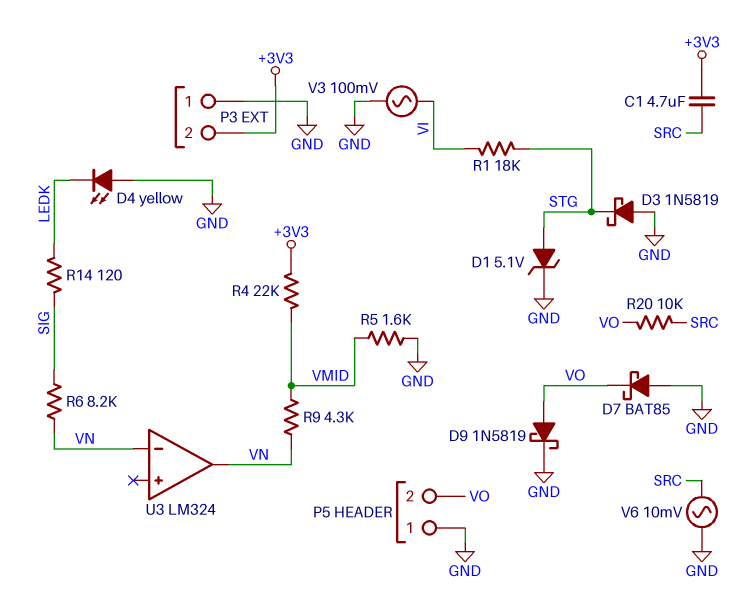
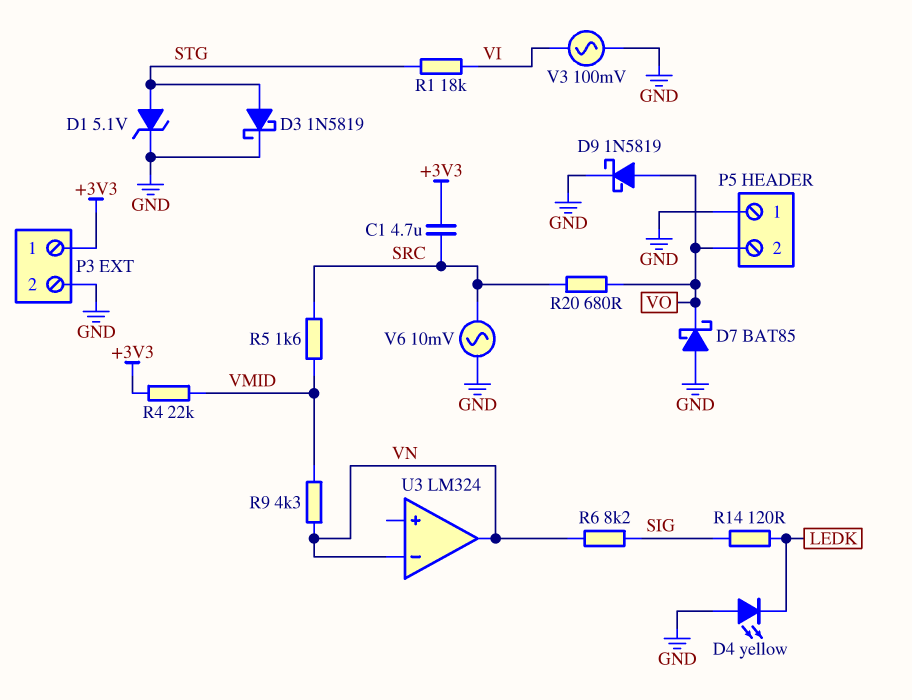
D3: schottky 1N5819 (A GND, K STG) -> schottky 1N5819 (A STG, K GND)
P3 pin 1: GND -> +3V3
P3 pin 2: +3V3 -> GND
R5: 1.6k (GND, VMID) -> 1.6k (SRC, VMID)
R20: 10k (SRC, VO) -> 680 (SRC, VO)

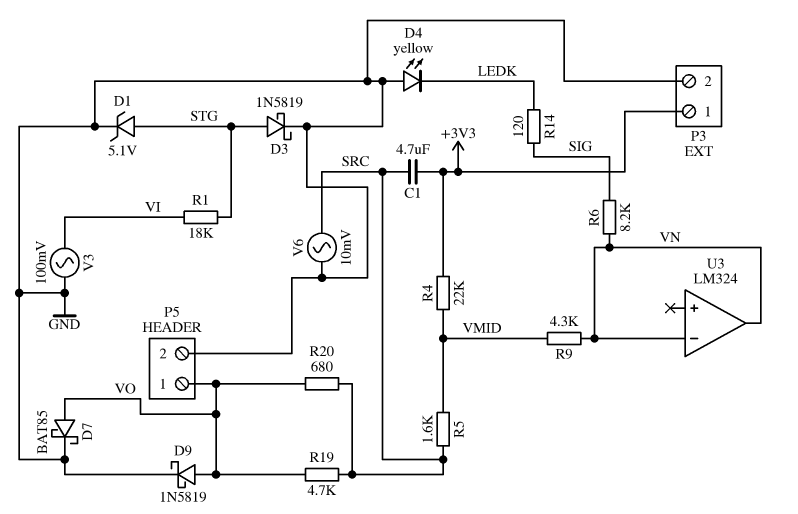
D7: schottky BAT85 (A GND, K VO) -> schottky BAT85 (A VO, K GND)
P5 pin 1: GND -> VO
P5 pin 2: VO -> GND
R19: none -> 4.7k (SRC, VO)

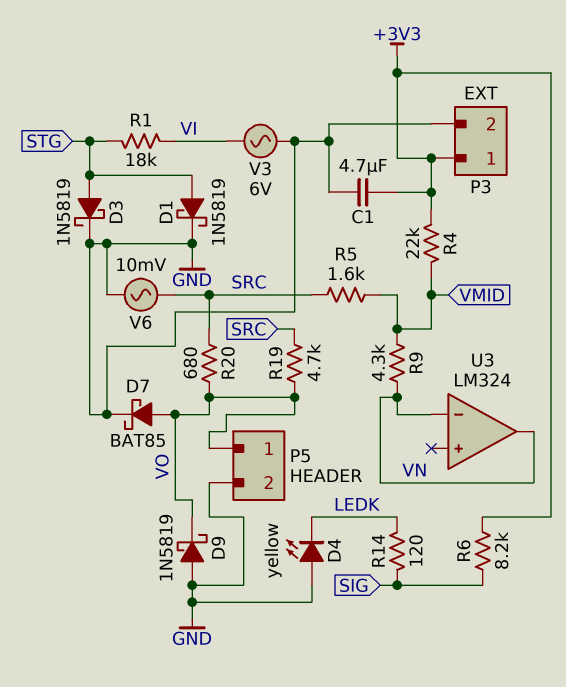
C1: 4.7uF (+3V3, SRC) -> 4.7uF (+3V3, GND)
D1: zener 5.1V (A STG, K GND) -> schottky 1N5819 (A STG, K GND)
D9: schottky 1N5819 (A VO, K GND) -> schottky 1N5819 (A GND, K VO)
R6: 8.2k (SIG, VN) -> 8.2k (+3V3, SIG)
V3: AC 100mV (GND, VI) -> AC 6V (GND, VI)

